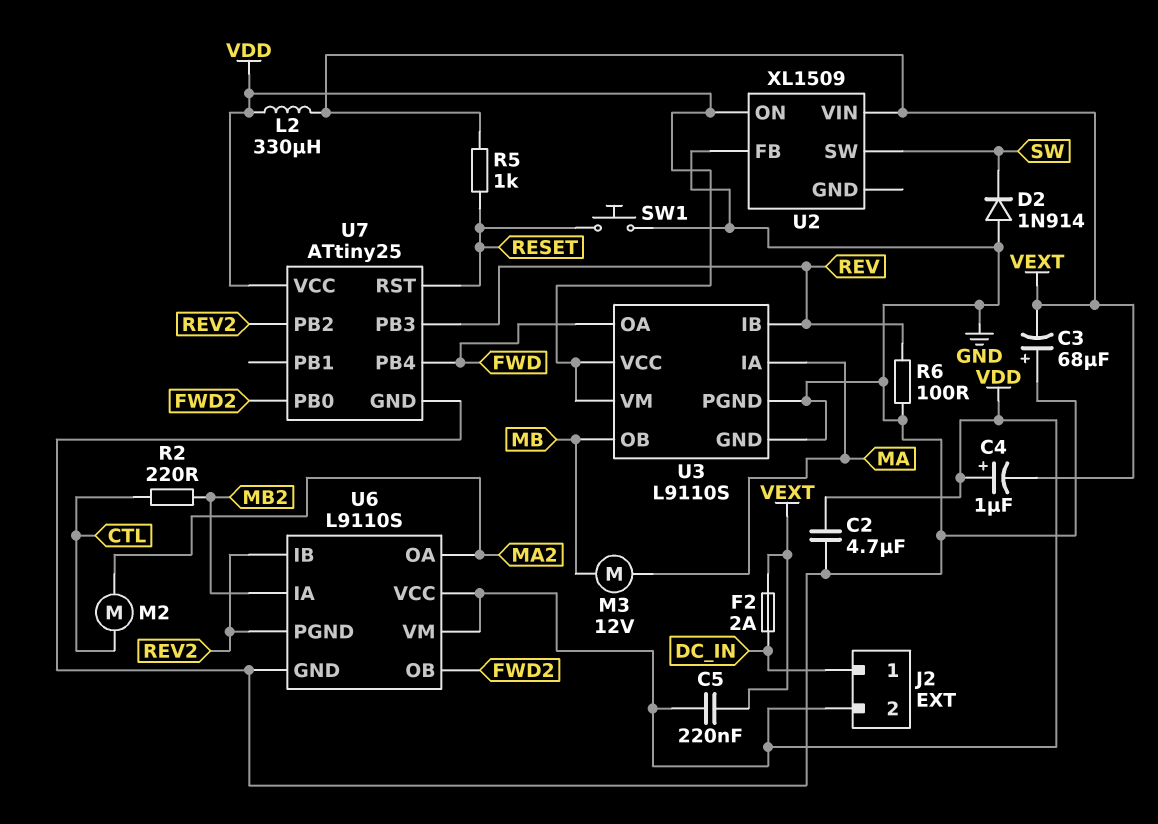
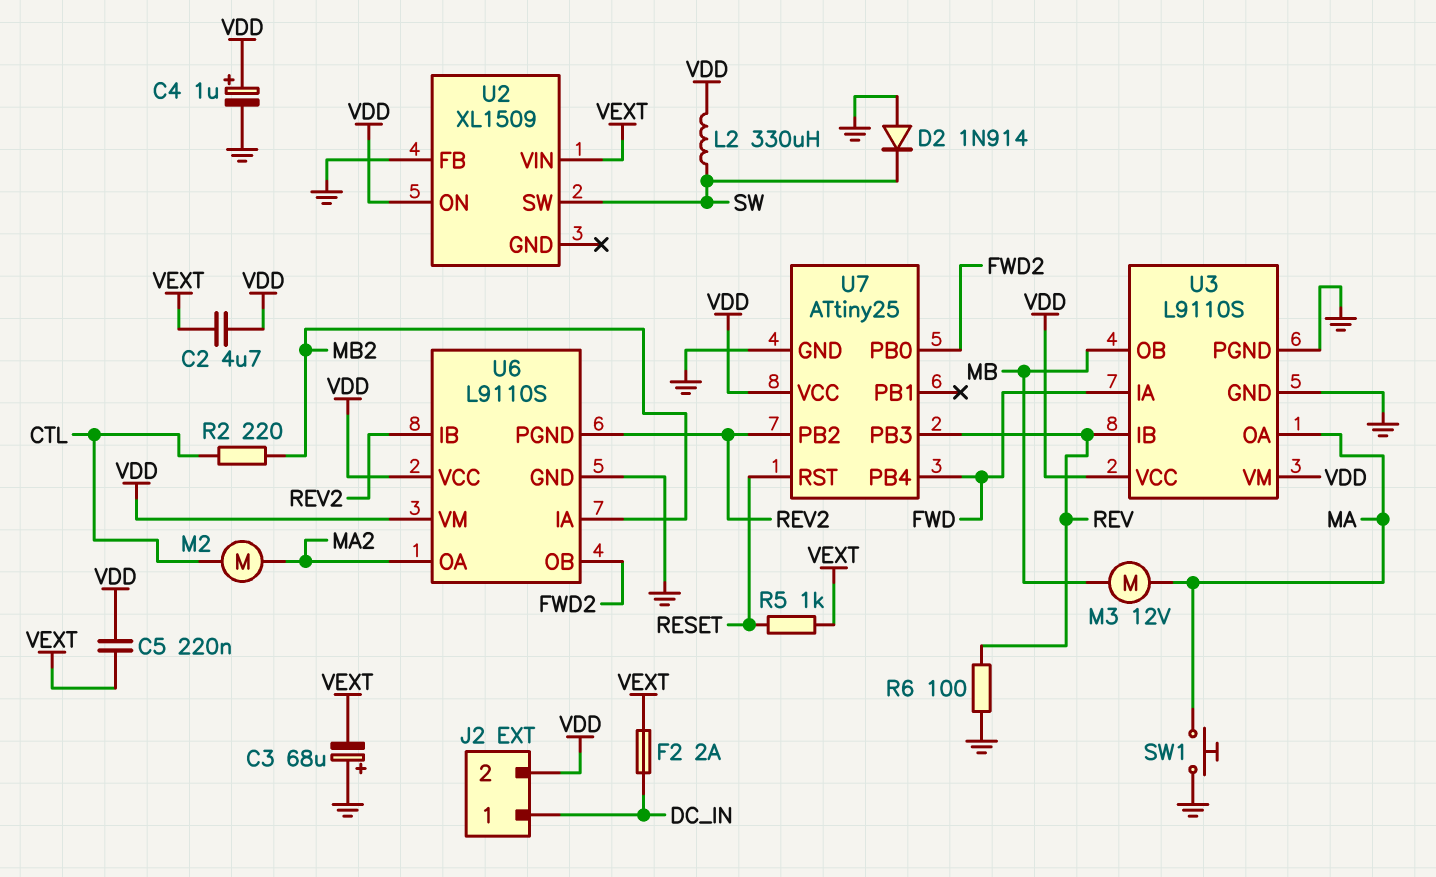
C2: 4.7uF (GND, VDD) -> 4.7uF (VDD, VEXT)
C4: 1uF (plus VDD, minus VEXT) -> 1uF (plus VDD, minus GND)
L2: 330uH (VDD, VEXT) -> 330uH (SW, VDD)
SW1: button (GND, RESET) -> button (GND, MA)
U3 pin IA: MA -> FWD
U3 pin OA: FWD -> MA

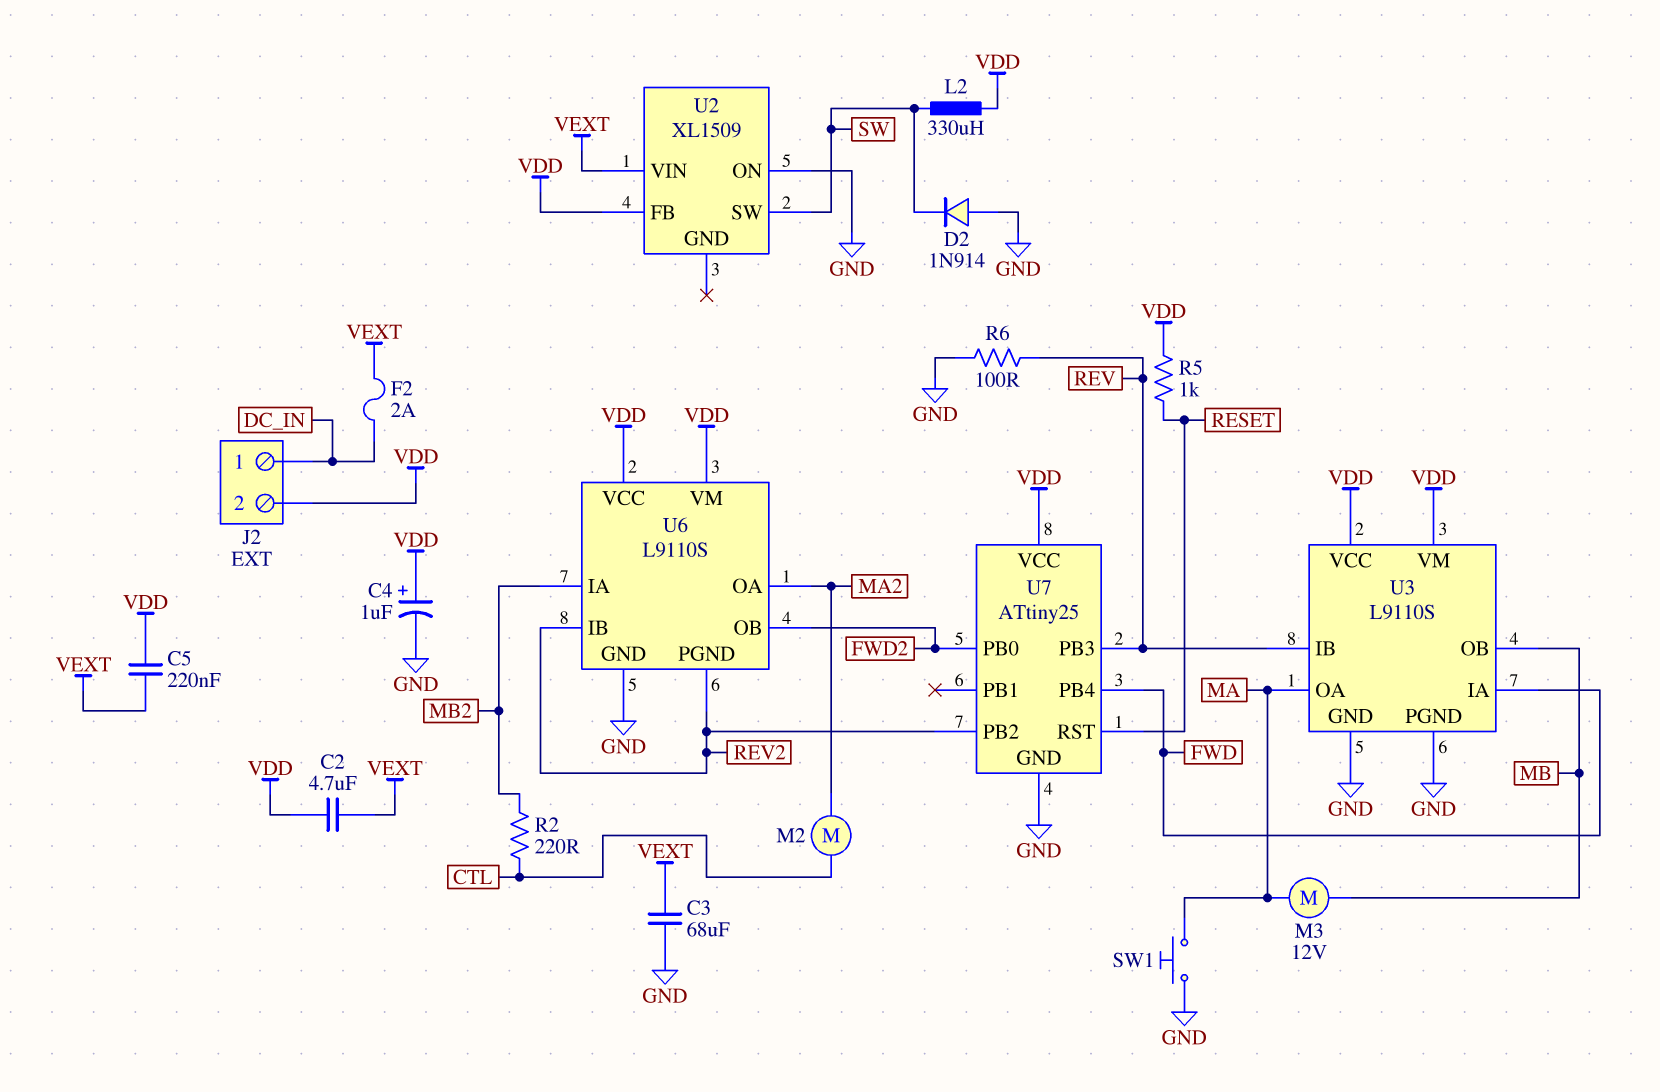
C3: 68uF (plus GND, minus VEXT) -> 68uF (GND, VEXT)
R5: 1k (RESET, VEXT) -> 1k (RESET, VDD)
U2 pin FB: GND -> VDD
U2 pin ON: VDD -> GND

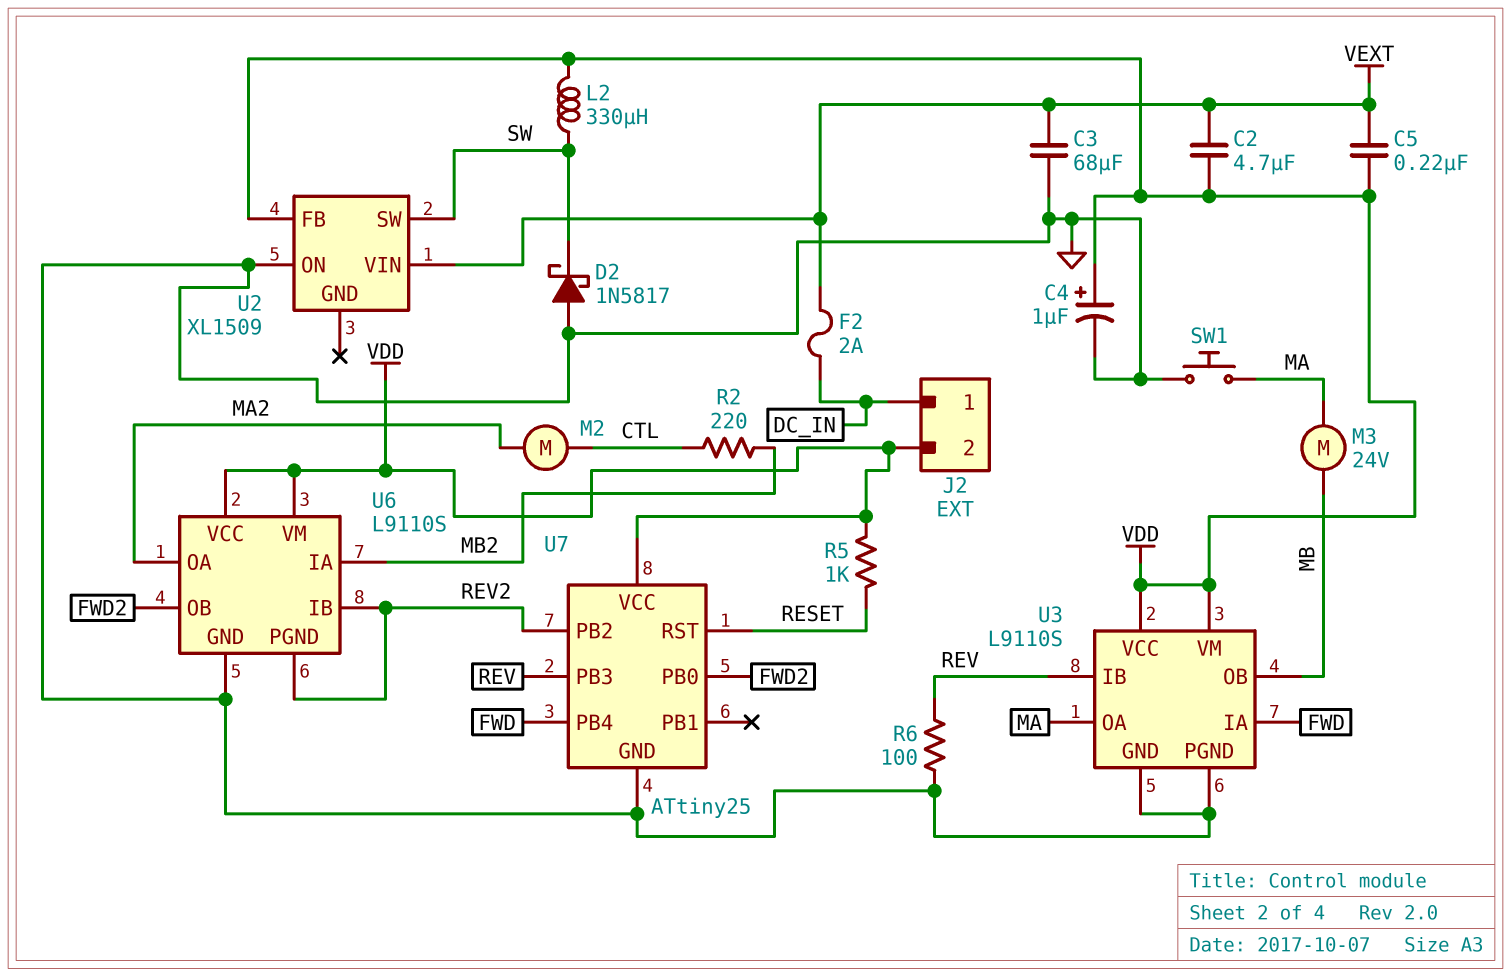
D2: diode 1N914 (A GND, K SW) -> schottky 1N5817 (A GND, K SW)
M3: motor 12V (MA, MB) -> motor 24V (MA, MB)

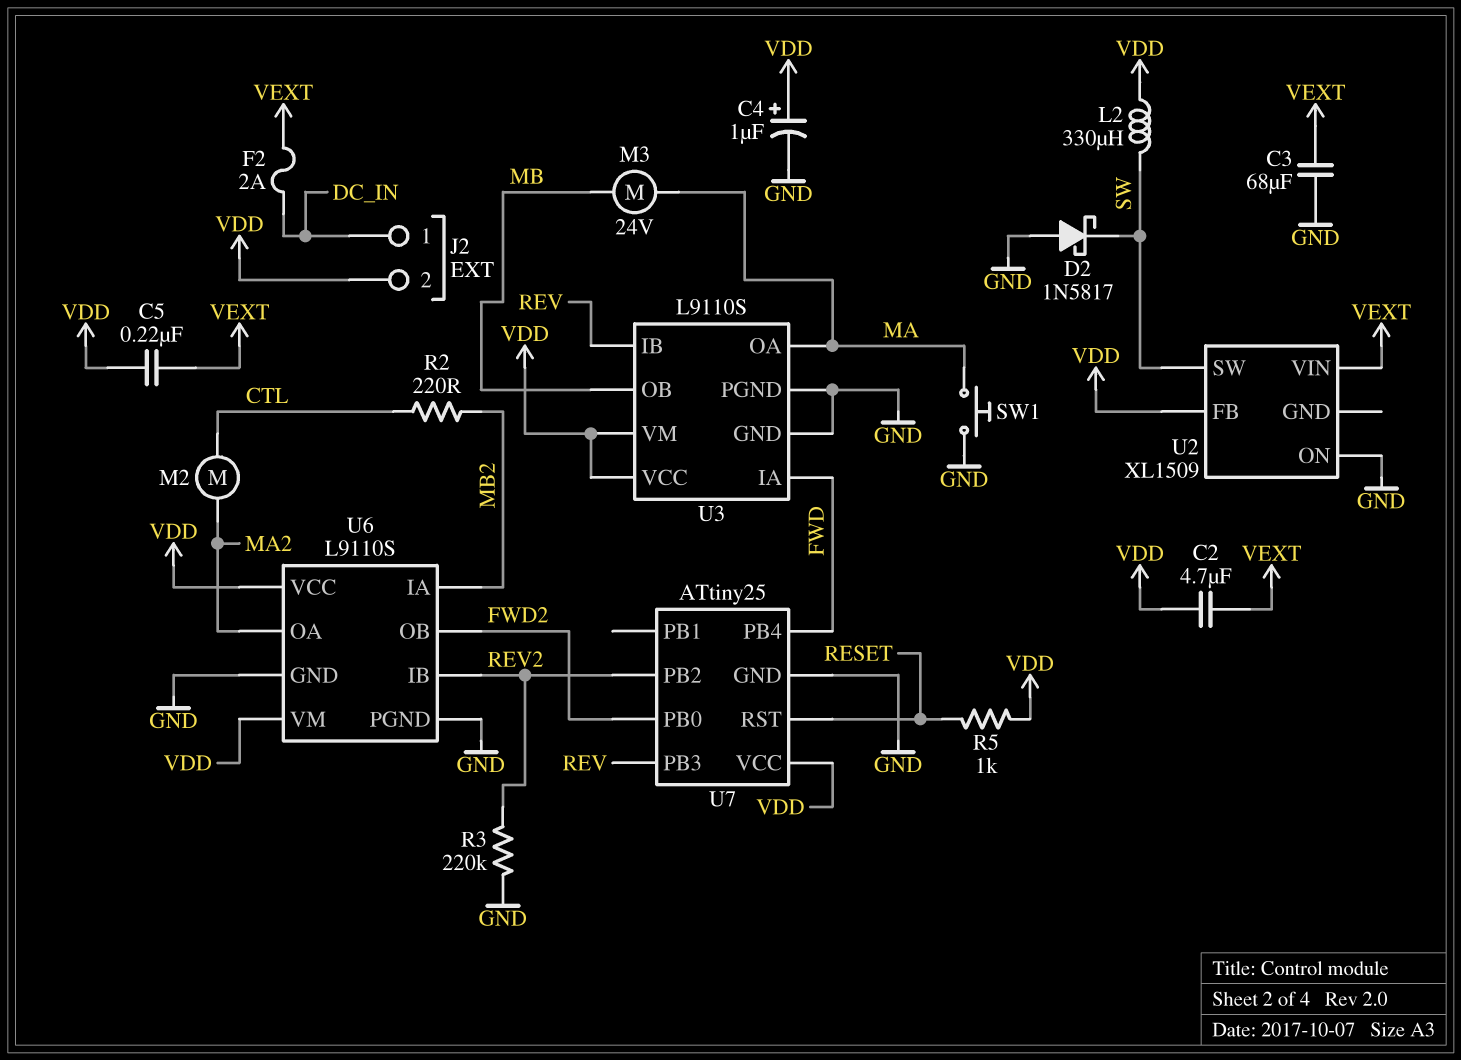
R3: none -> 220k (GND, REV2)
R6: 100 (GND, REV) -> none
U6 pin PGND: REV2 -> GND

